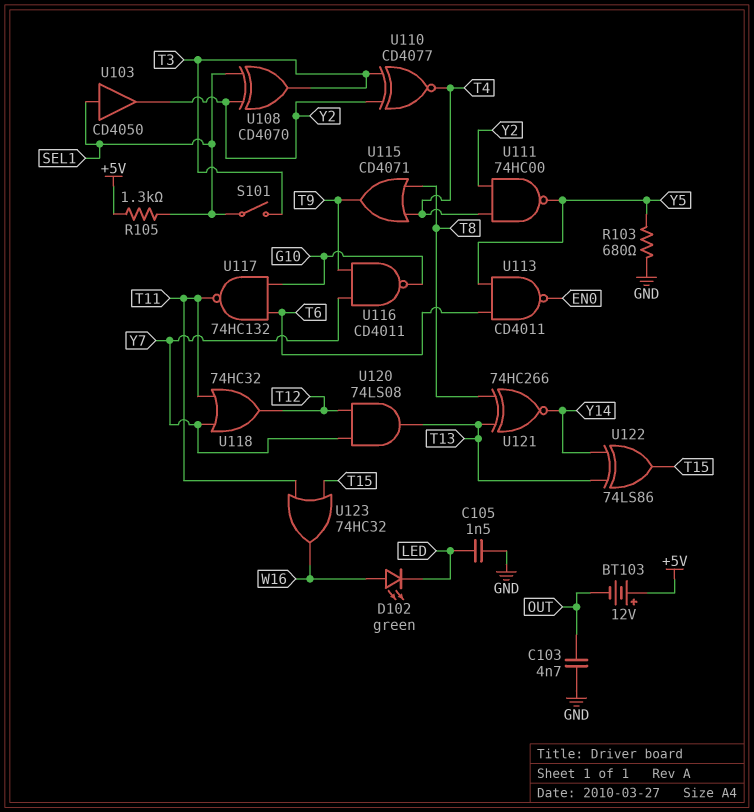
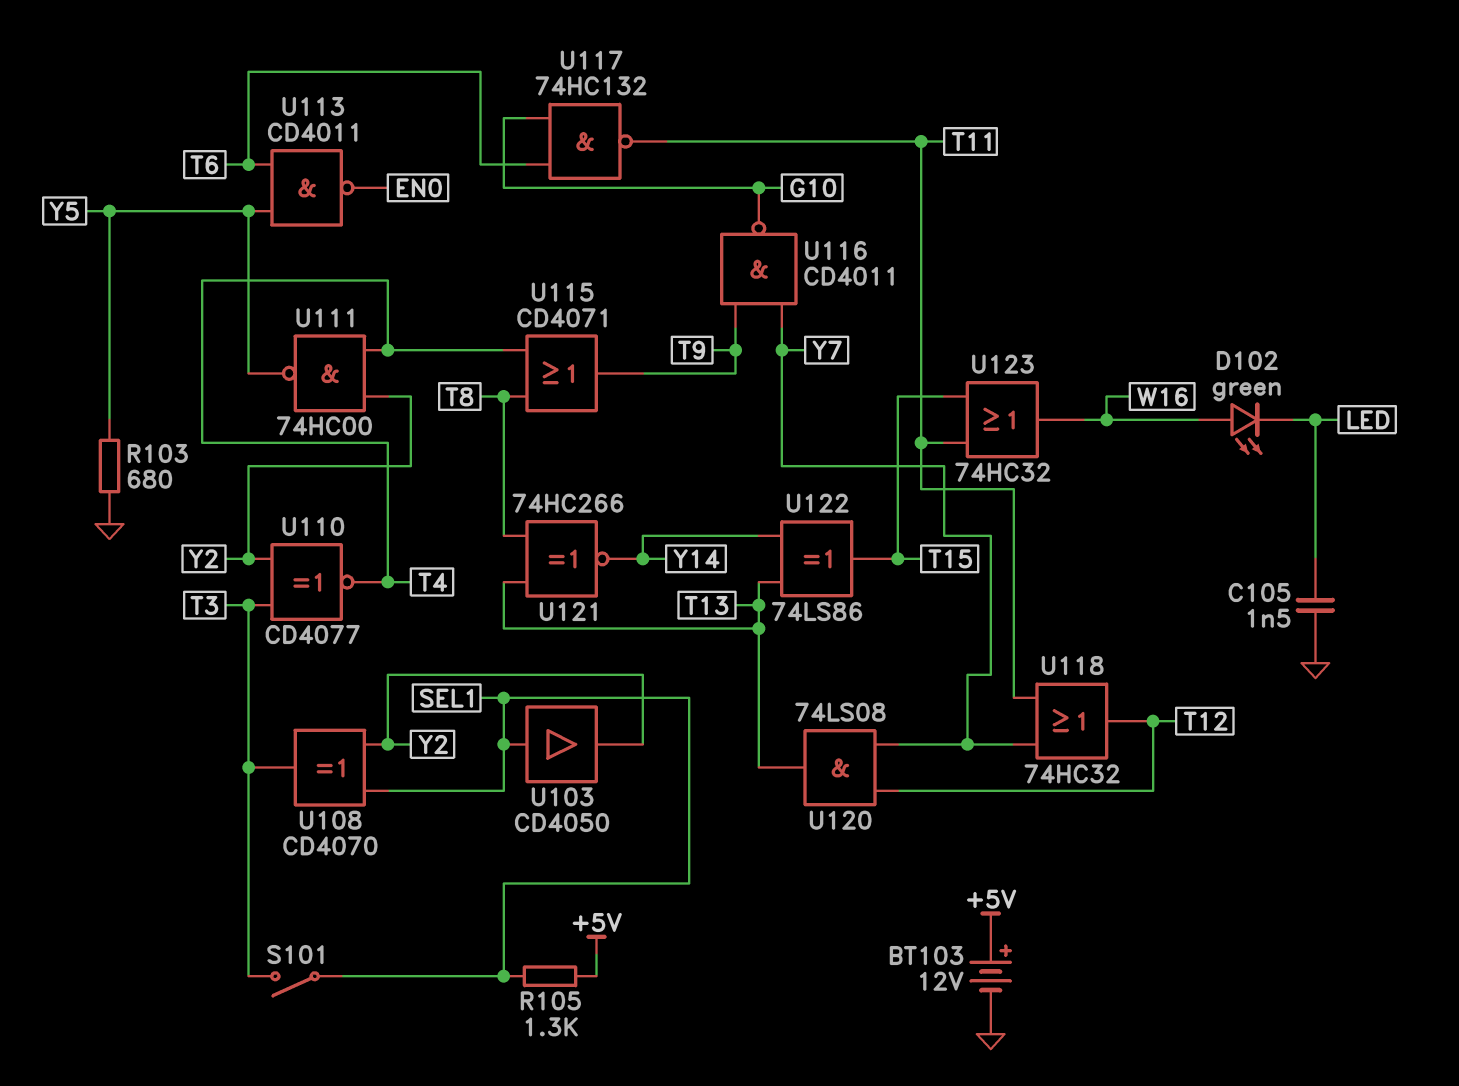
BT103: 12V (plus +5V, minus OUT) -> 12V (plus +5V, minus GND)
C103: 4.7nF (GND, OUT) -> none

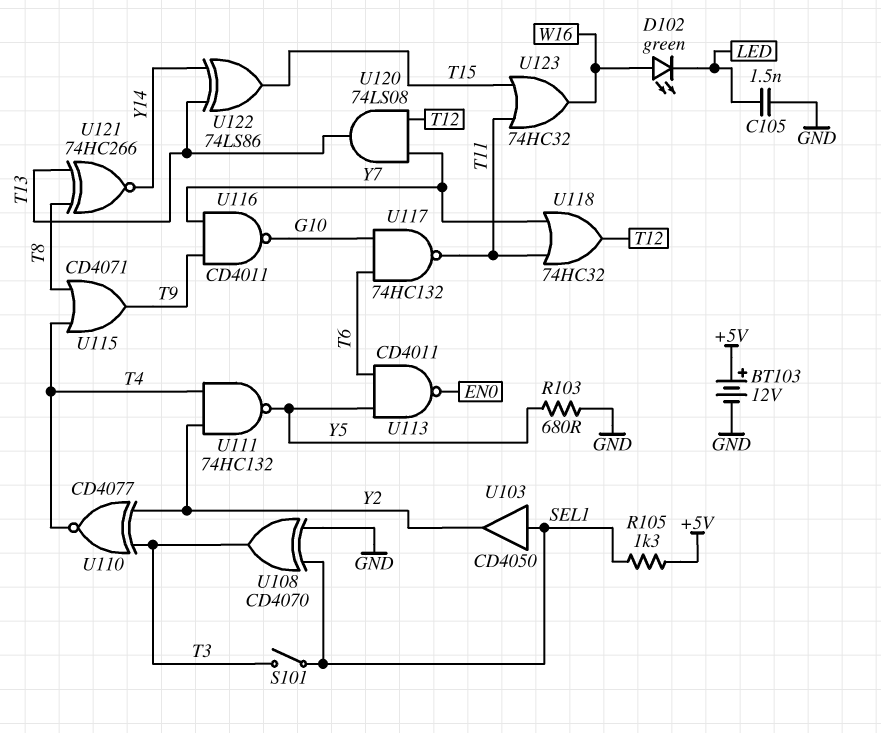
U108: XOR CD4070 (in SEL1, in Y2, out T3) -> XOR CD4070 (in GND, in SEL1, out T3)
U111: NAND 74HC00 (in T4, in Y2, out Y5) -> NAND 74HC132 (in T4, in Y2, out Y5)

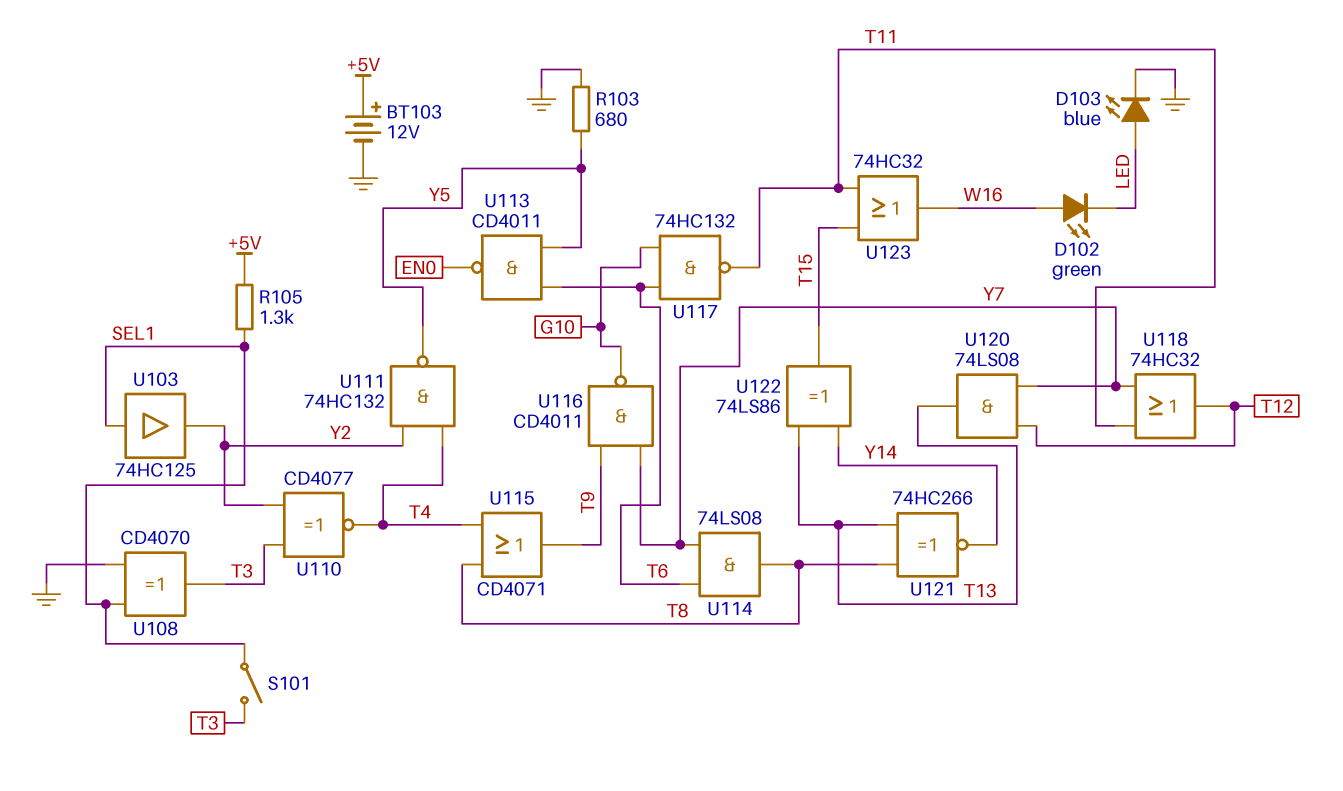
C105: 1.5nF (GND, LED) -> none
D103: none -> LED blue (A LED, K GND)
U103: buffer CD4050 (in SEL1, out Y2) -> buffer 74HC125 (in SEL1, out Y2)
U114: none -> AND 74LS08 (in T6, in Y7, out T8)

